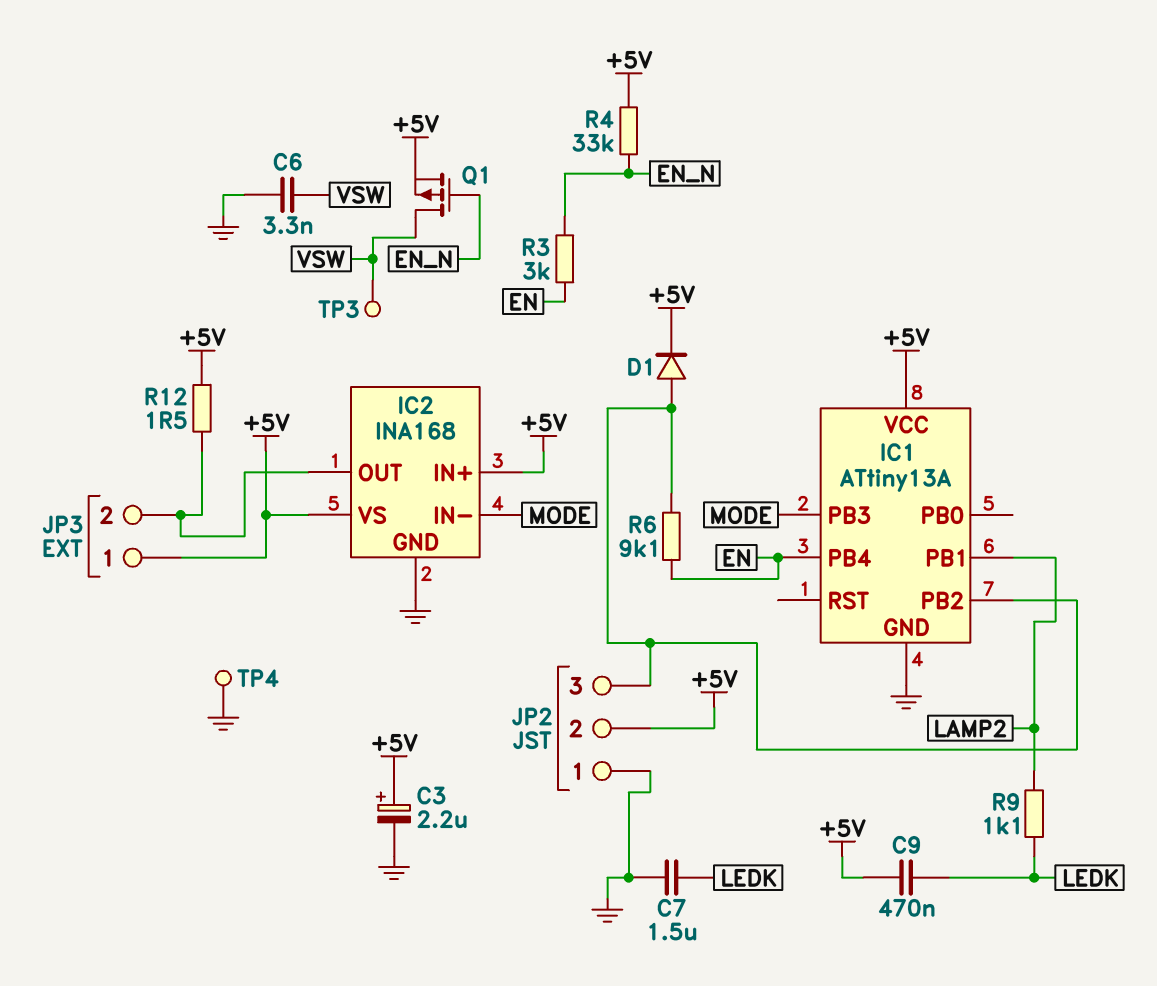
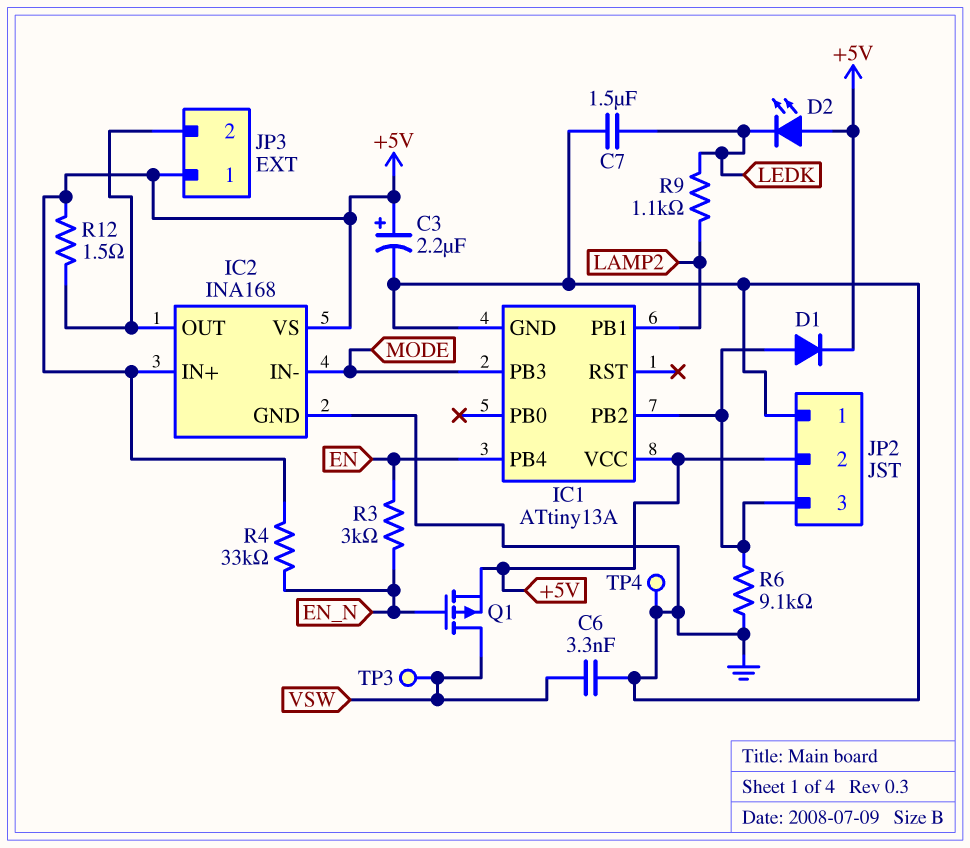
C9: 470nF (+5V, LEDK) -> none
D2: none -> LED (A +5V, K LEDK)
R6: 9.1k (EN, IC1/PB2) -> 9.1k (GND, IC1/PB2)

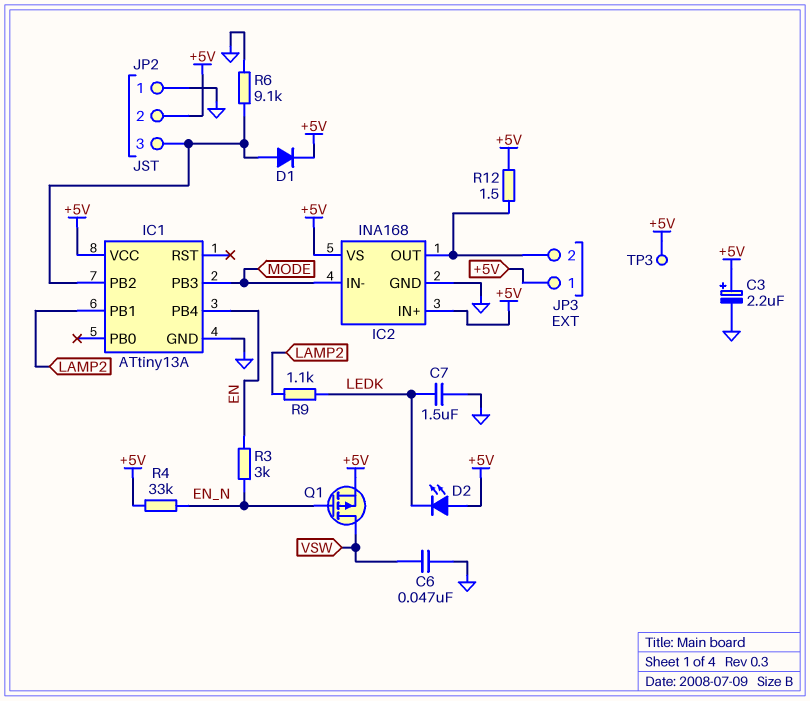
C6: 3.3nF (GND, VSW) -> 47nF (GND, VSW)
TP3: test point (VSW) -> test point (+5V)
TP4: test point (GND) -> none

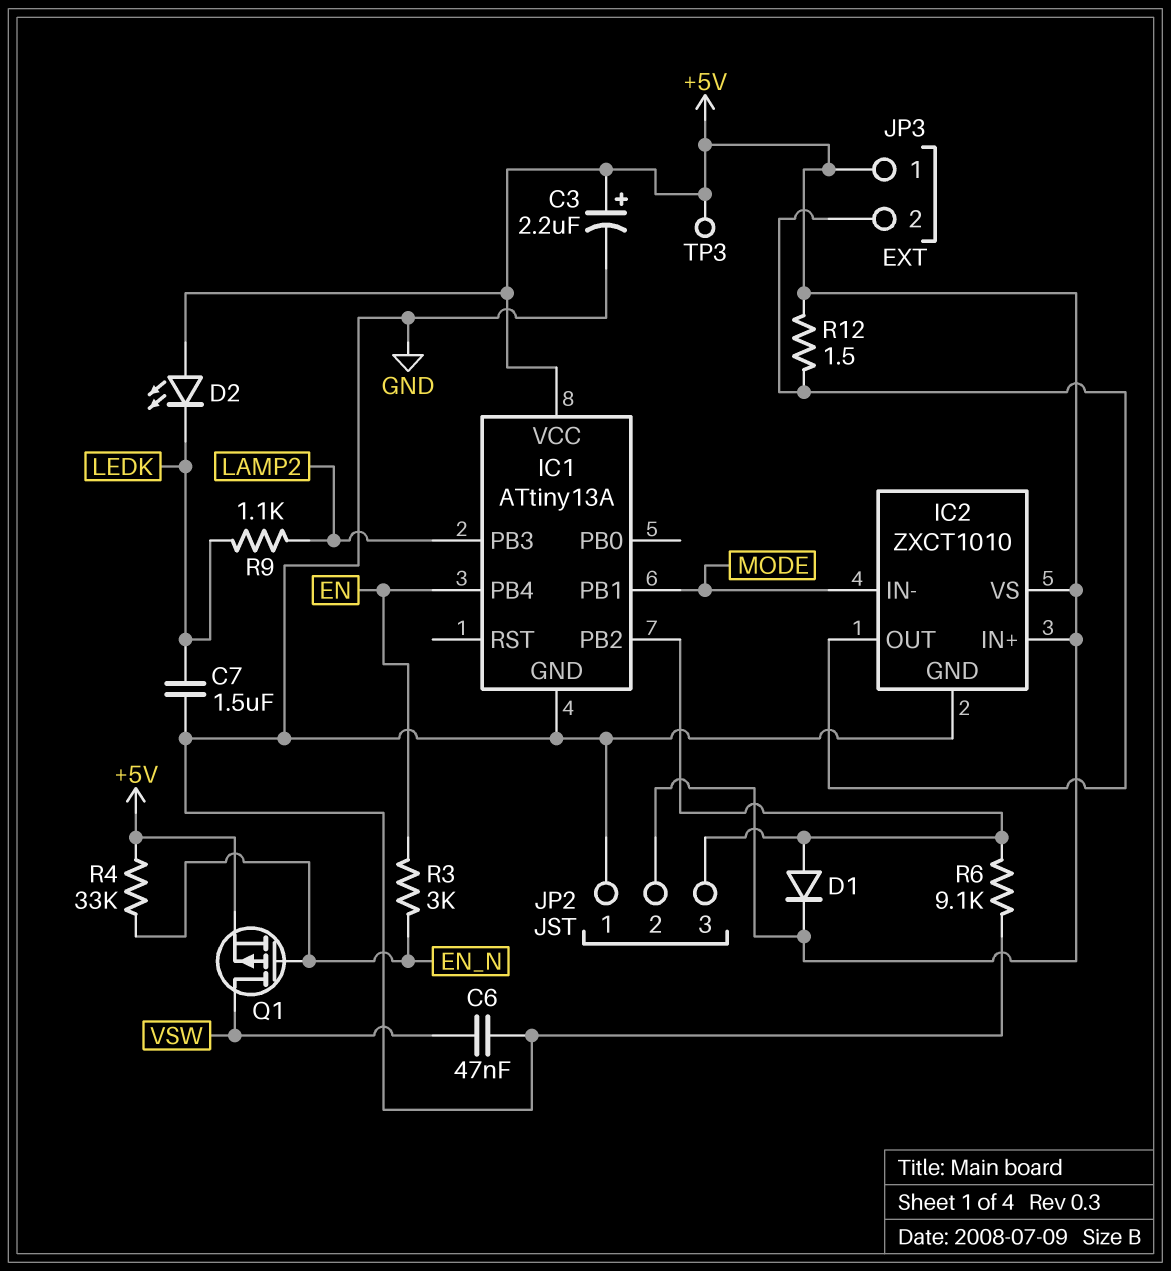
IC1 pin PB1: LAMP2 -> MODE
IC1 pin PB3: MODE -> LAMP2
IC2: INA168 -> ZXCT1010

